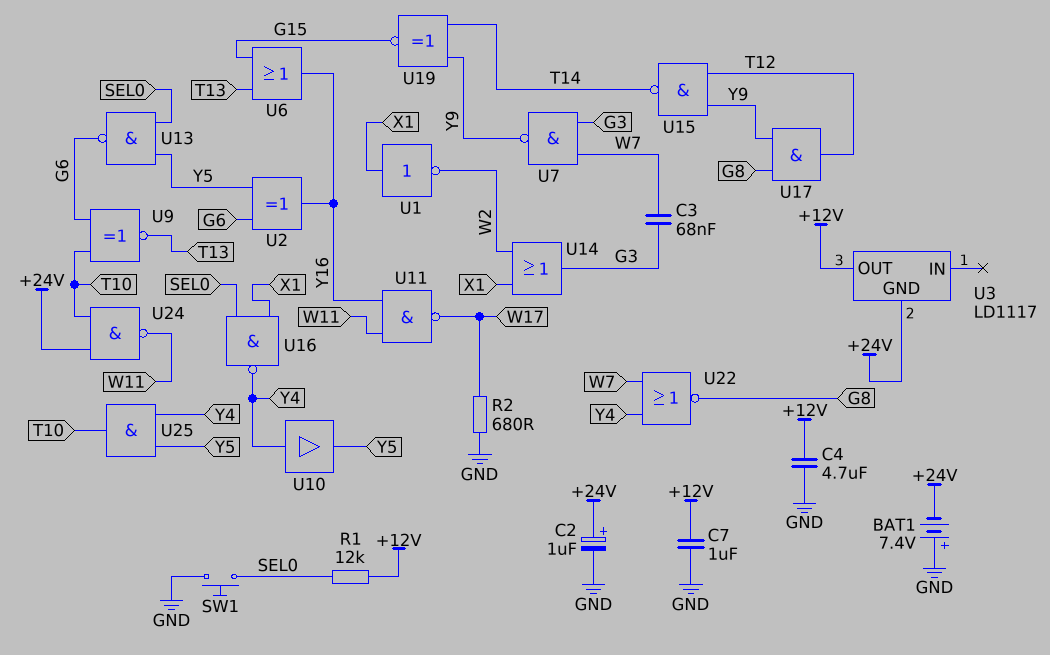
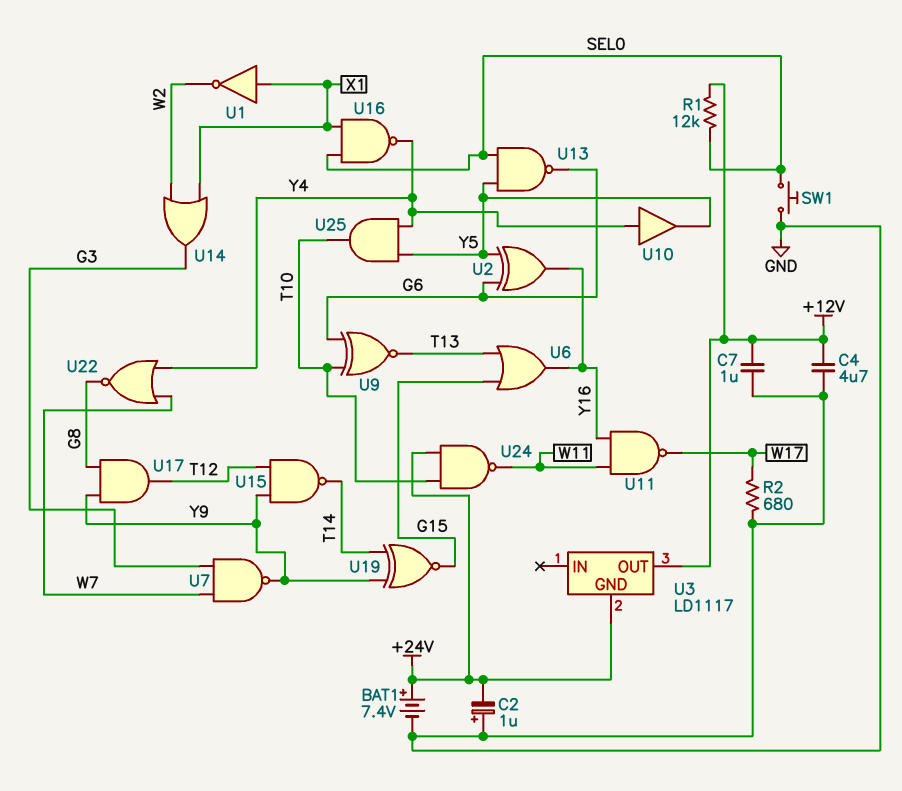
BAT1: 7.4V (plus GND, minus +24V) -> 7.4V (plus +24V, minus GND)
C2: 1uF (plus +24V, minus GND) -> 1uF (plus GND, minus +24V)
C3: 68nF (G3, W7) -> none

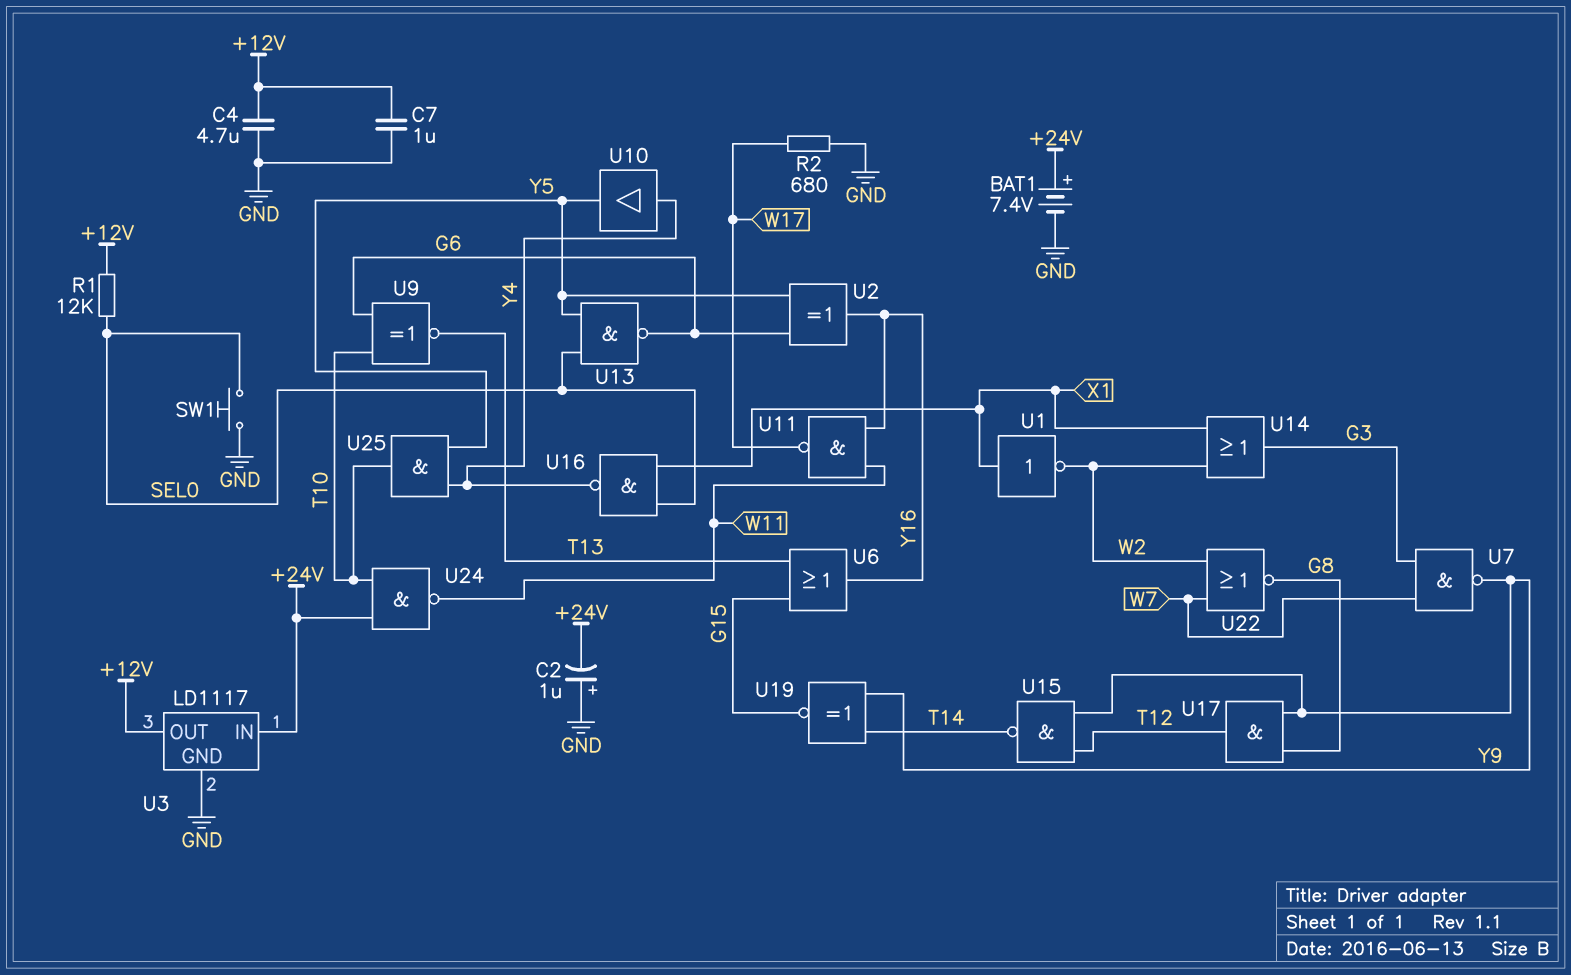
U3 pin GND: +24V -> GND
U3 pin IN: none -> +24V
U22: NOR (in W7, in Y4, out G8) -> NOR (in W2, in W7, out G8)

